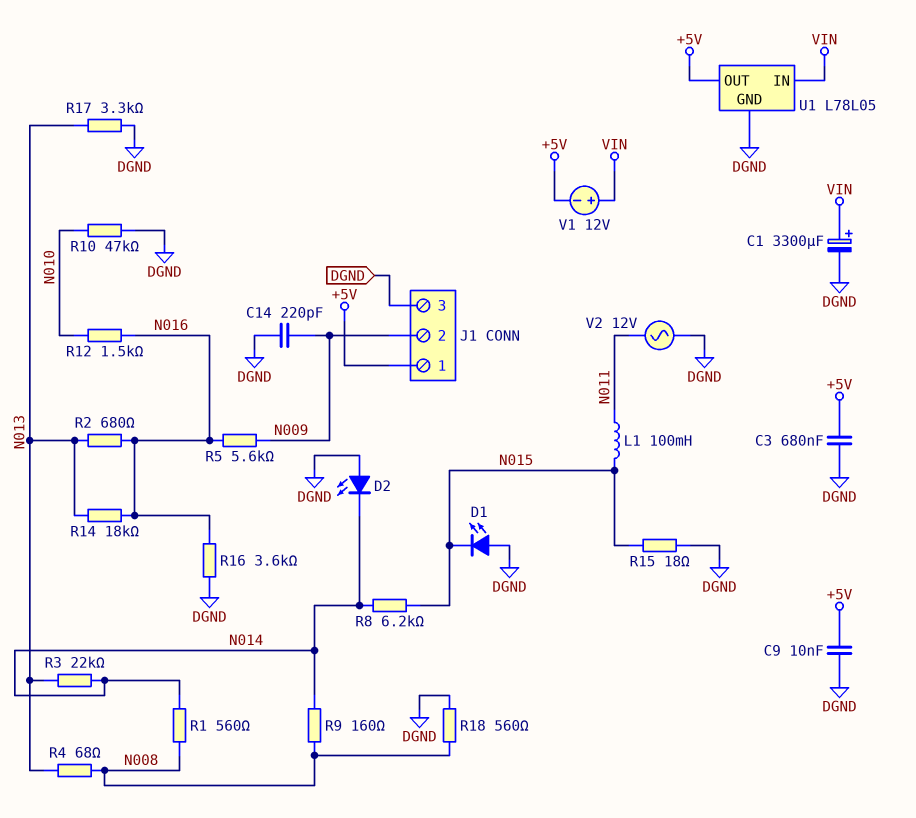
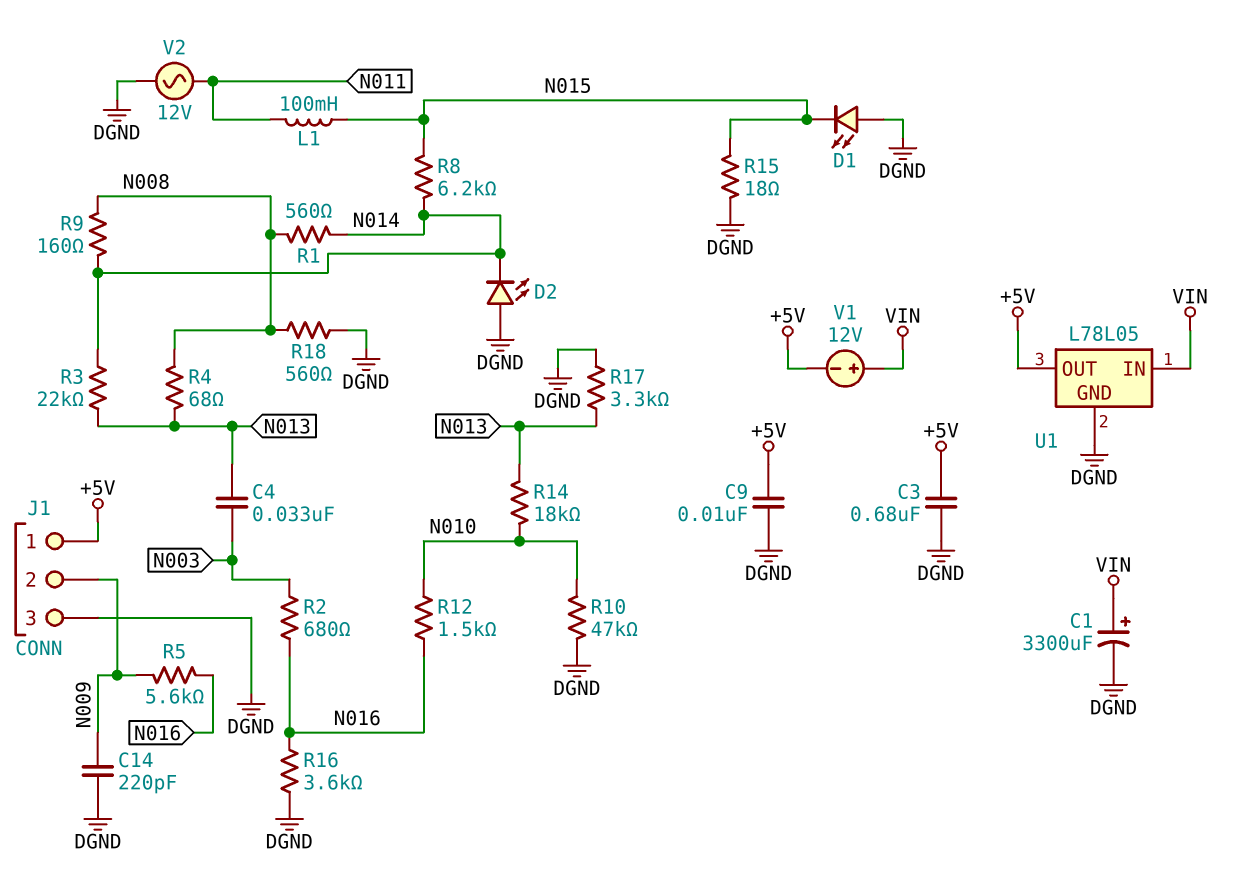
C4: none -> 33nF (N003, N013)
R2: 680 (N013, N016) -> 680 (N003, N016)
R14: 18k (N013, N016) -> 18k (N010, N013)

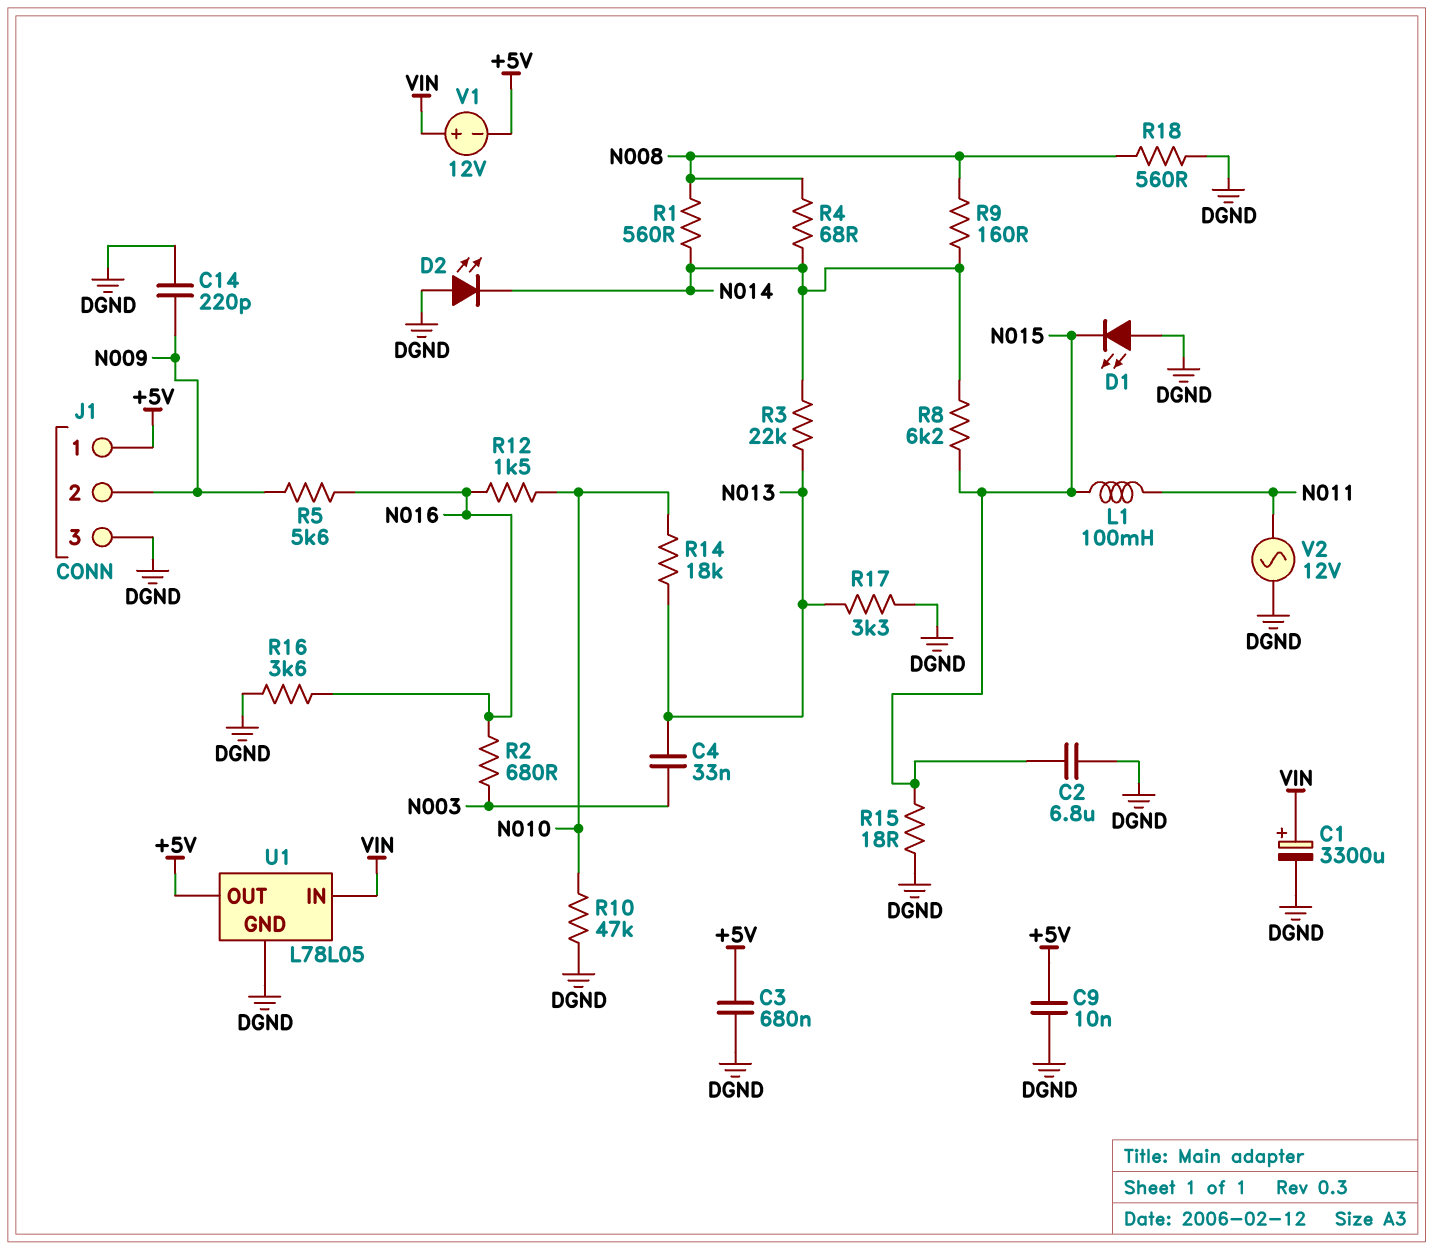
C2: none -> 6.8uF (DGND, N015)
R4: 68 (N008, N013) -> 68 (N008, N014)

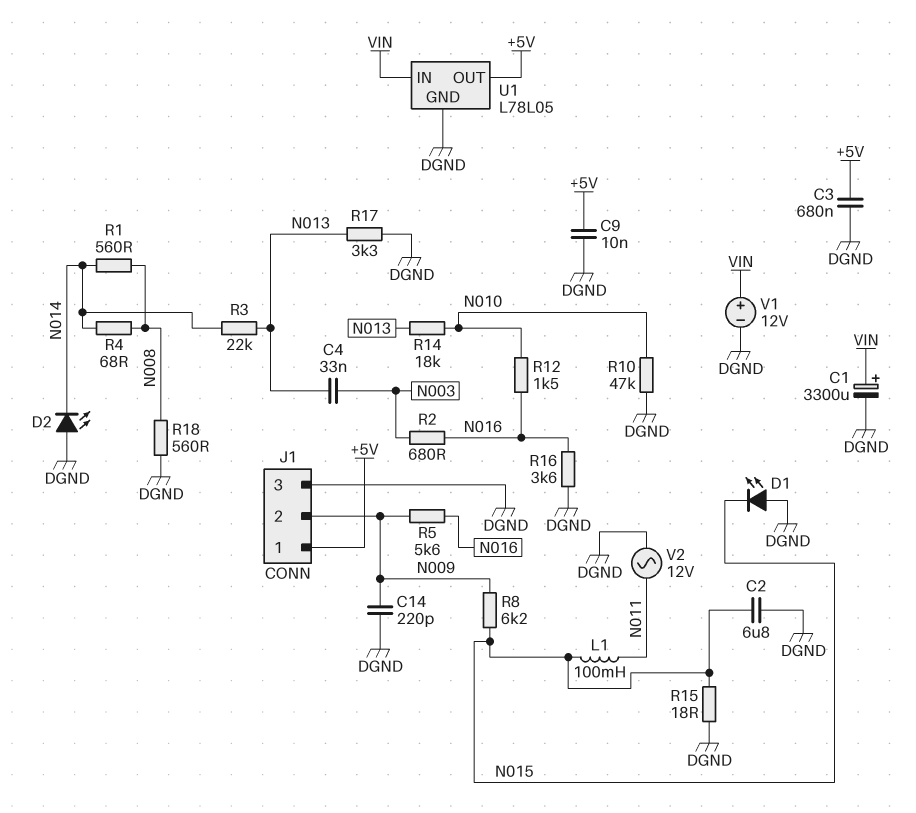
R8: 6.2k (N014, N015) -> 6.2k (N009, N015)
R9: 160 (N008, N014) -> none
V1: 12V (plus VIN, minus +5V) -> 12V (plus VIN, minus DGND)

